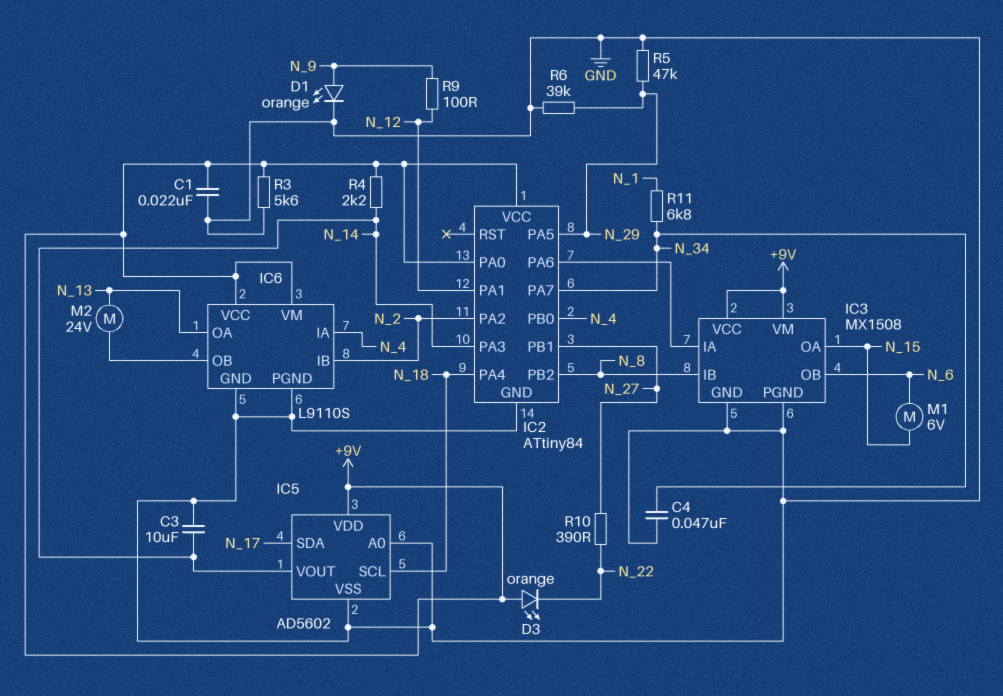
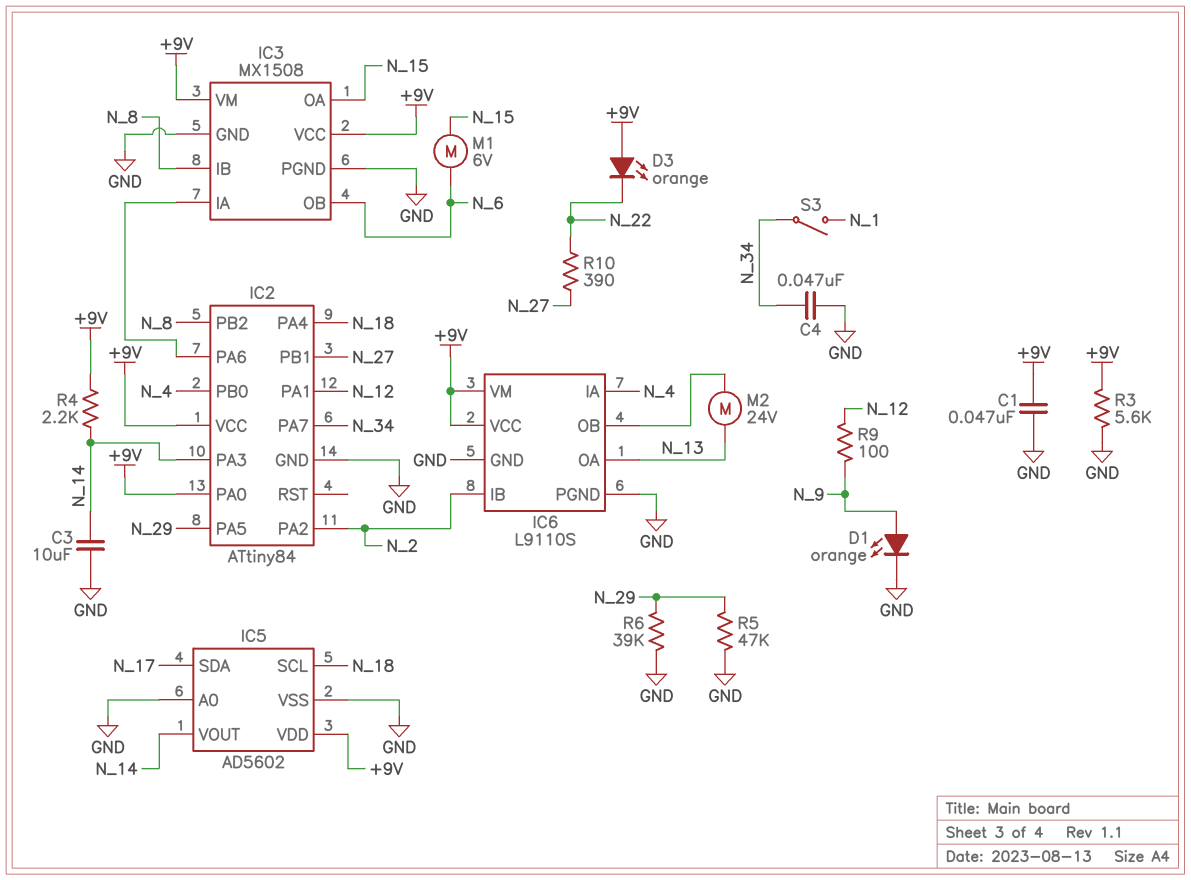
C1: 22nF (+9V, GND) -> 47nF (+9V, GND)
R11: 6.8k (N_1, N_34) -> none
S3: none -> switch (N_1, N_34)

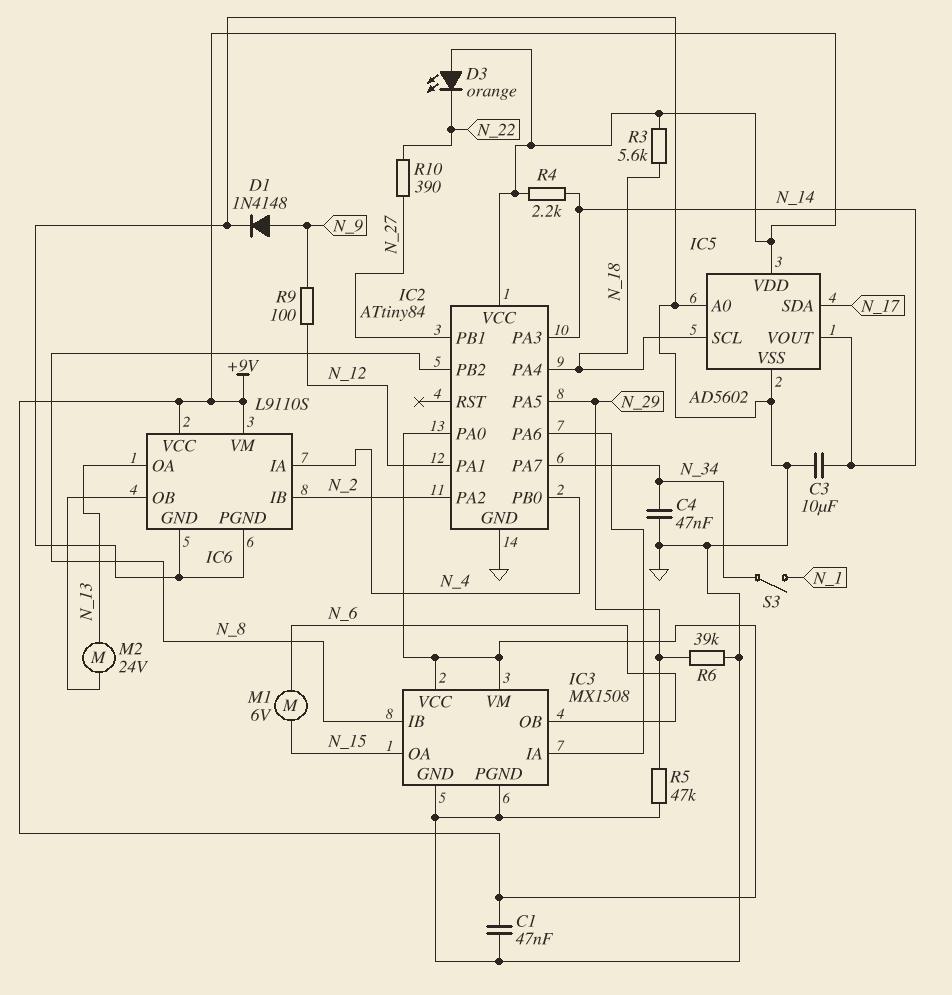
D1: LED orange (A N_9, K GND) -> diode 1N4148 (A N_9, K GND)
R3: 5.6k (+9V, GND) -> 5.6k (+9V, N_18)

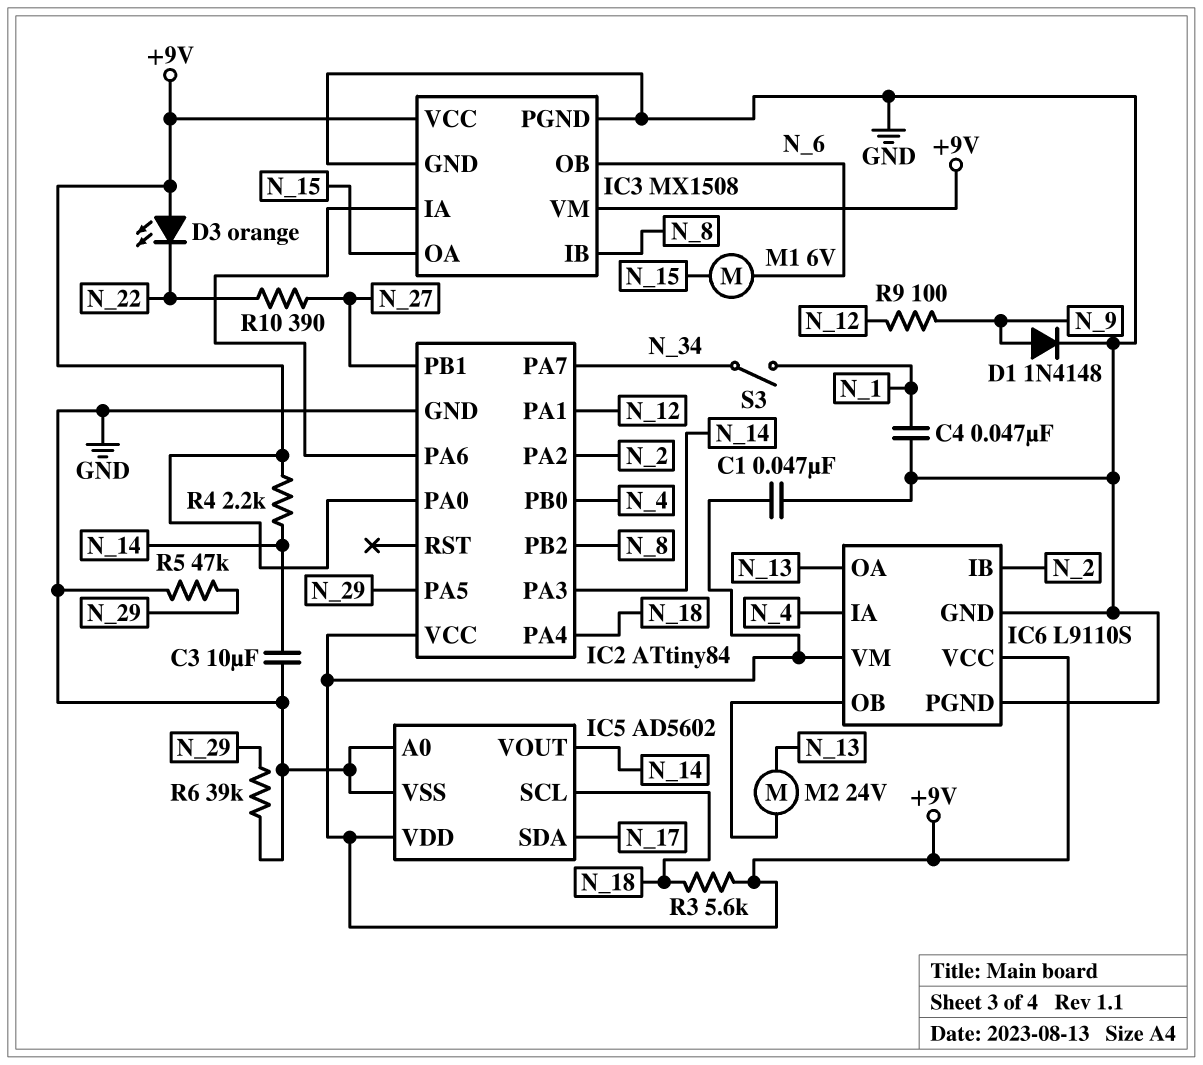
C4: 47nF (GND, N_34) -> 47nF (GND, N_1)

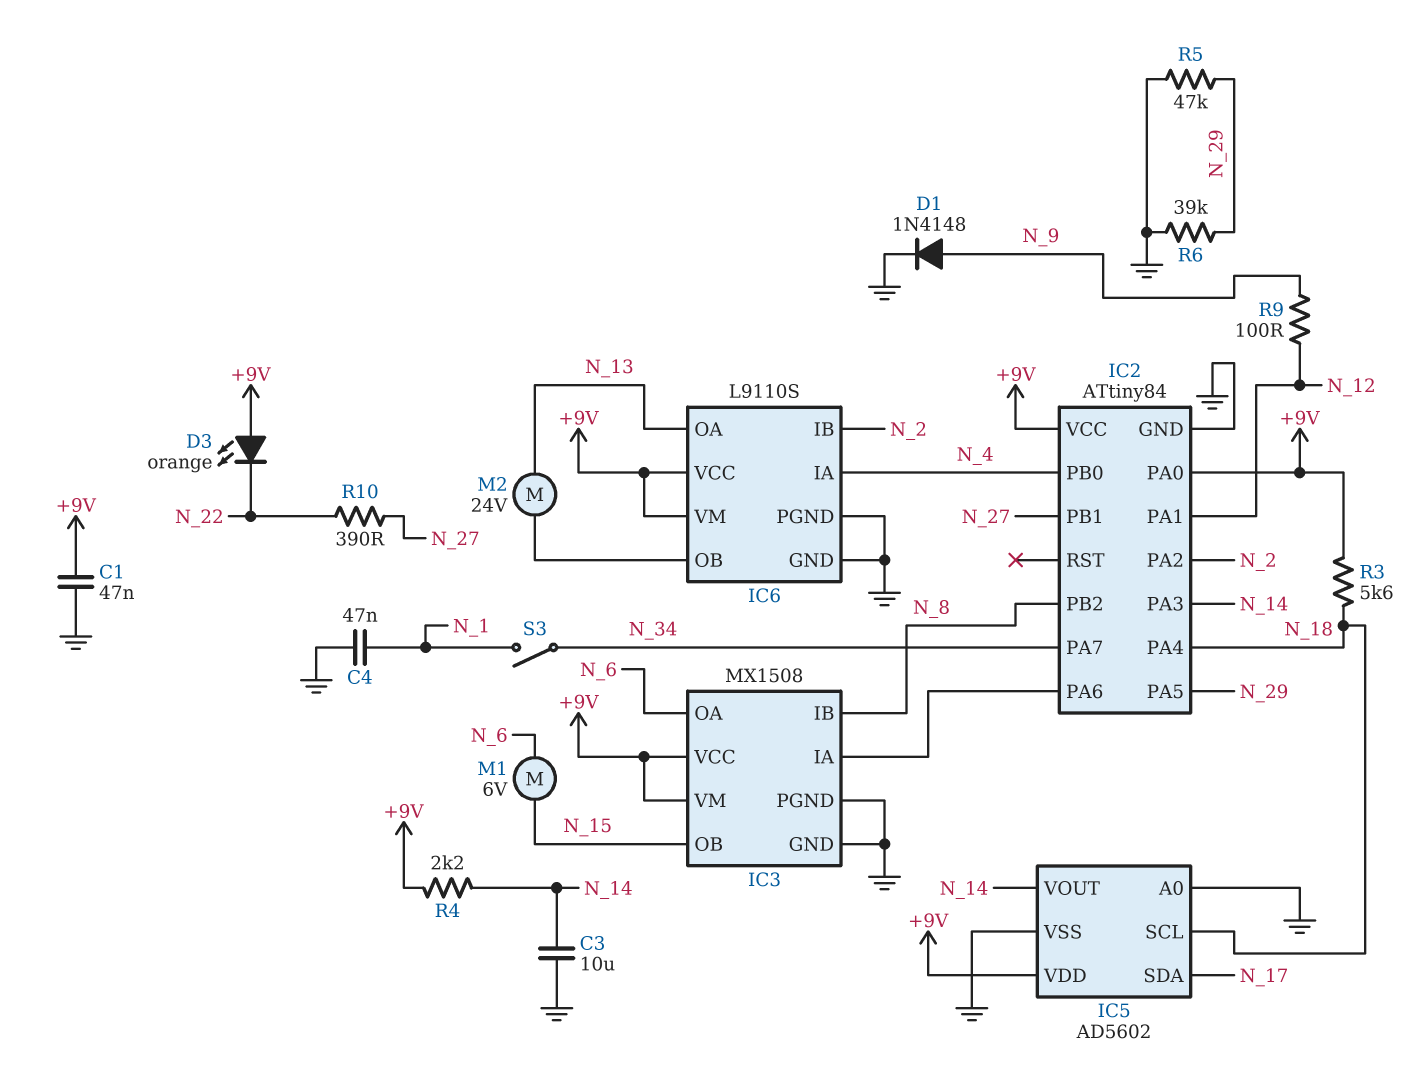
IC3 pin OA: N_15 -> N_6
IC3 pin OB: N_6 -> N_15

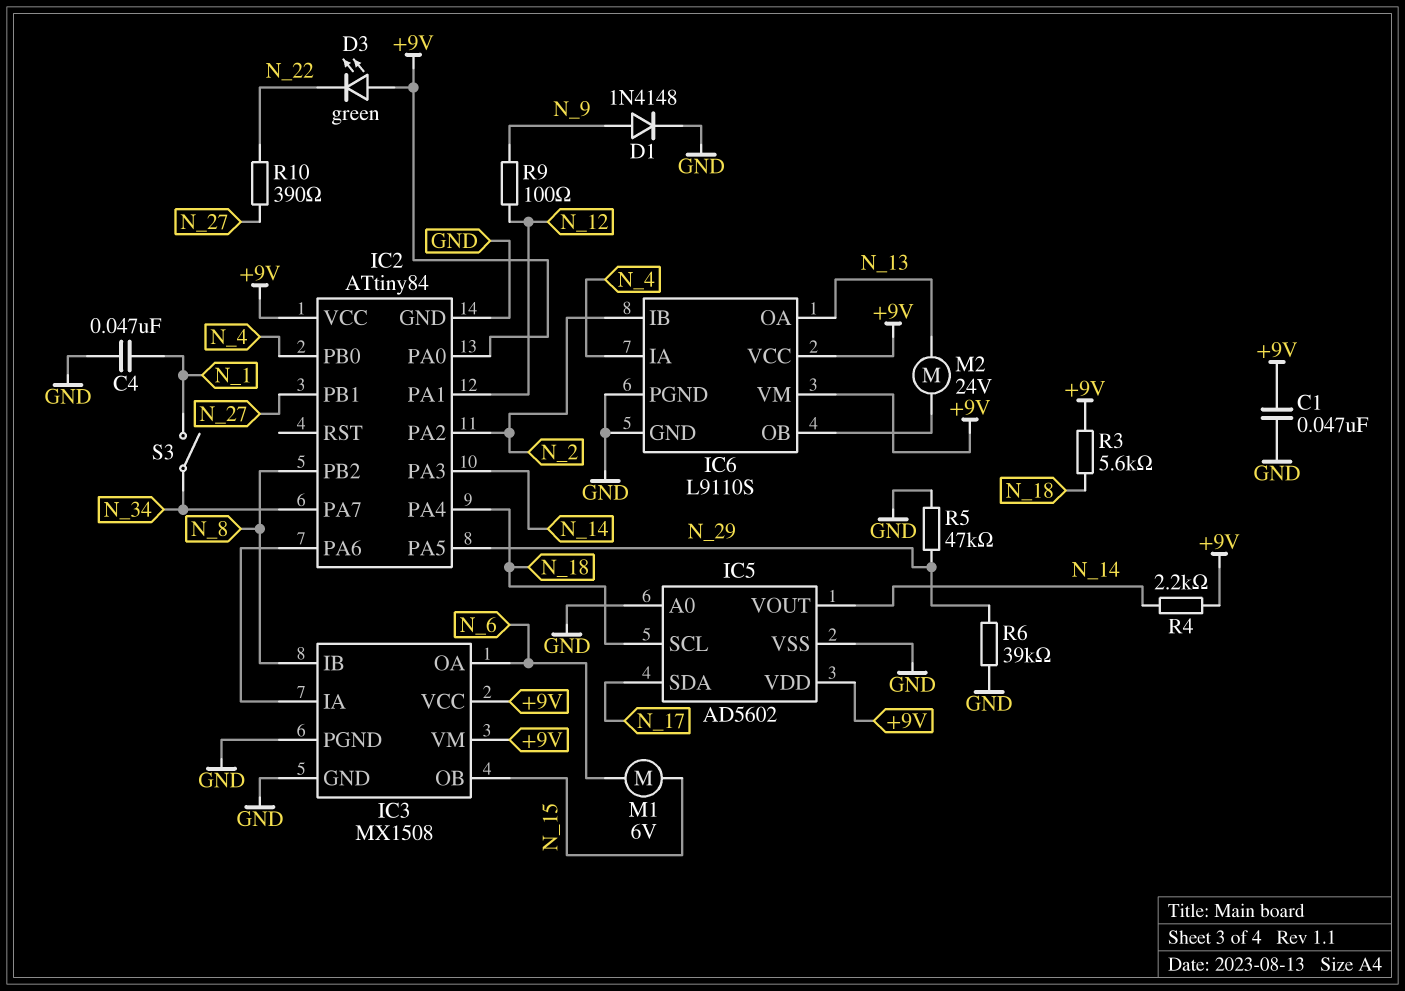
C3: 10uF (GND, N_14) -> none
D3: LED orange (A +9V, K N_22) -> LED green (A +9V, K N_22)

